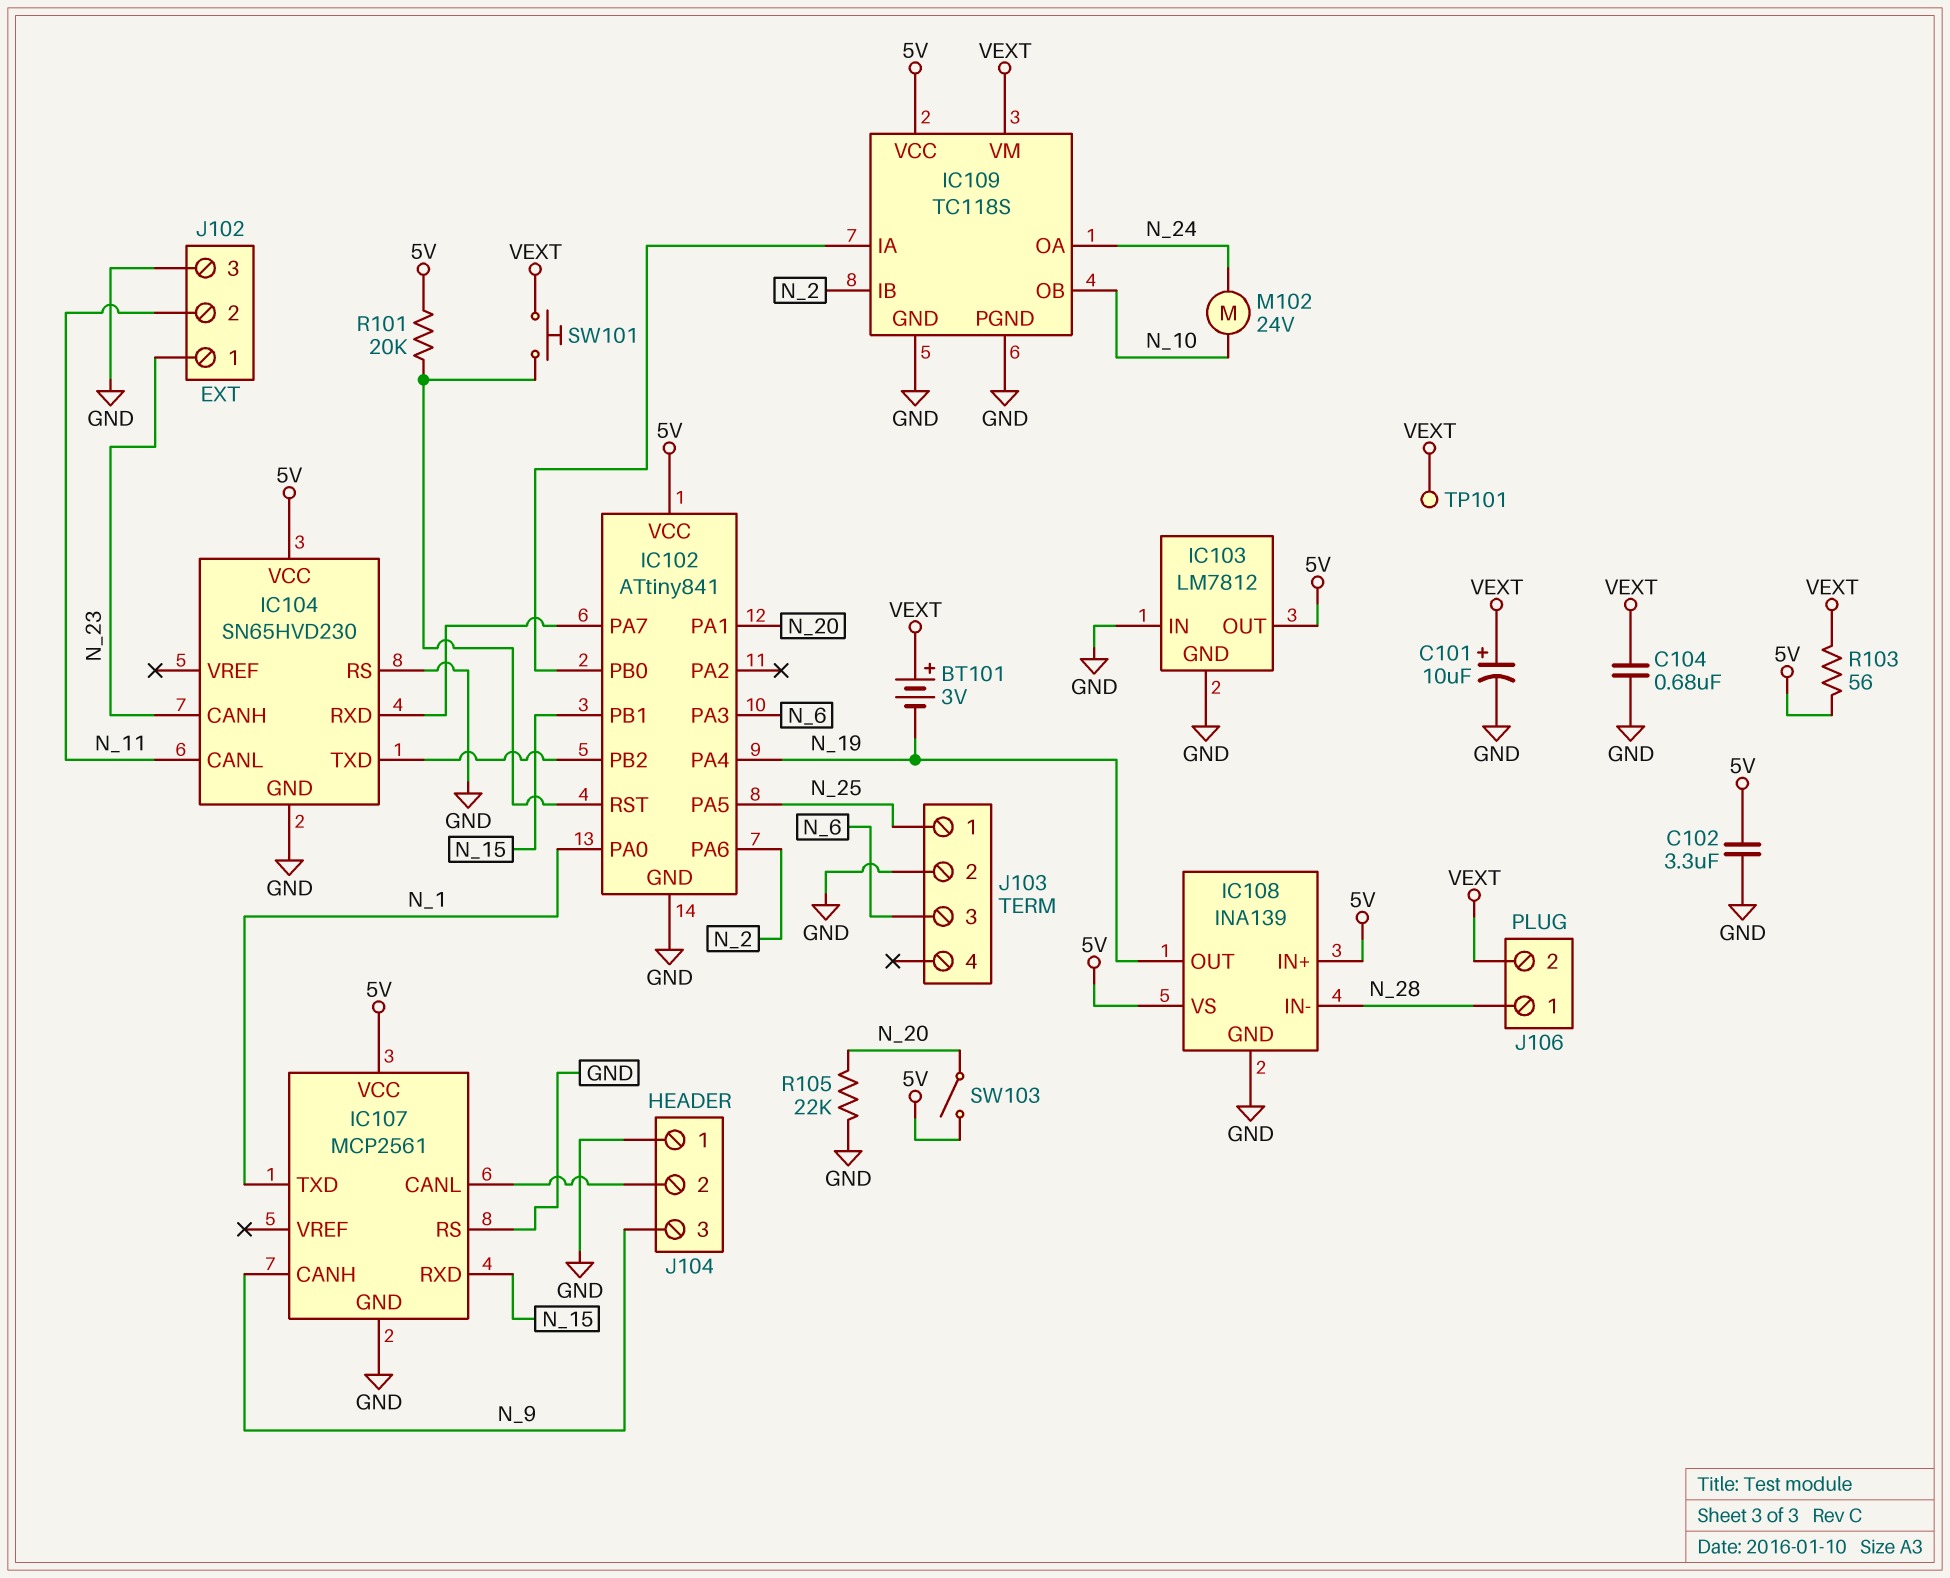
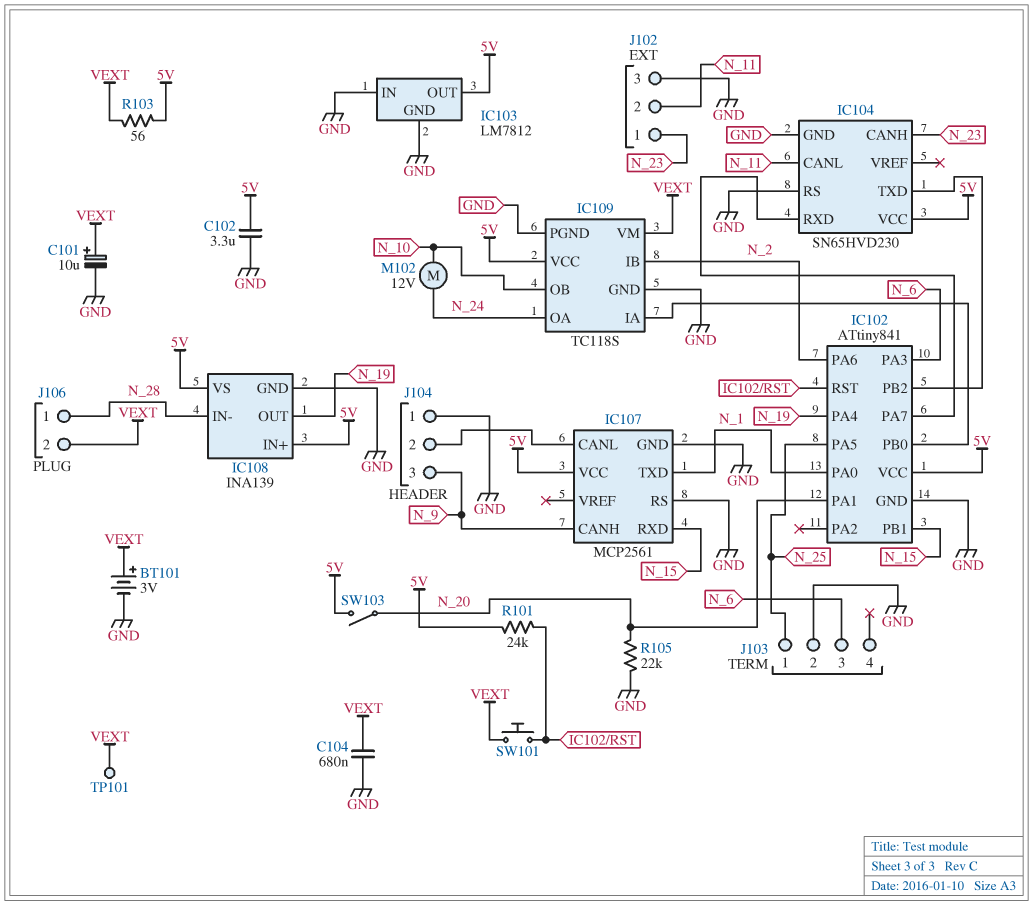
BT101: 3V (plus VEXT, minus N_19) -> 3V (plus VEXT, minus GND)
M102: motor 24V (N_10, N_24) -> motor 12V (N_10, N_24)
R101: 20k (5V, IC102/RST) -> 24k (5V, IC102/RST)

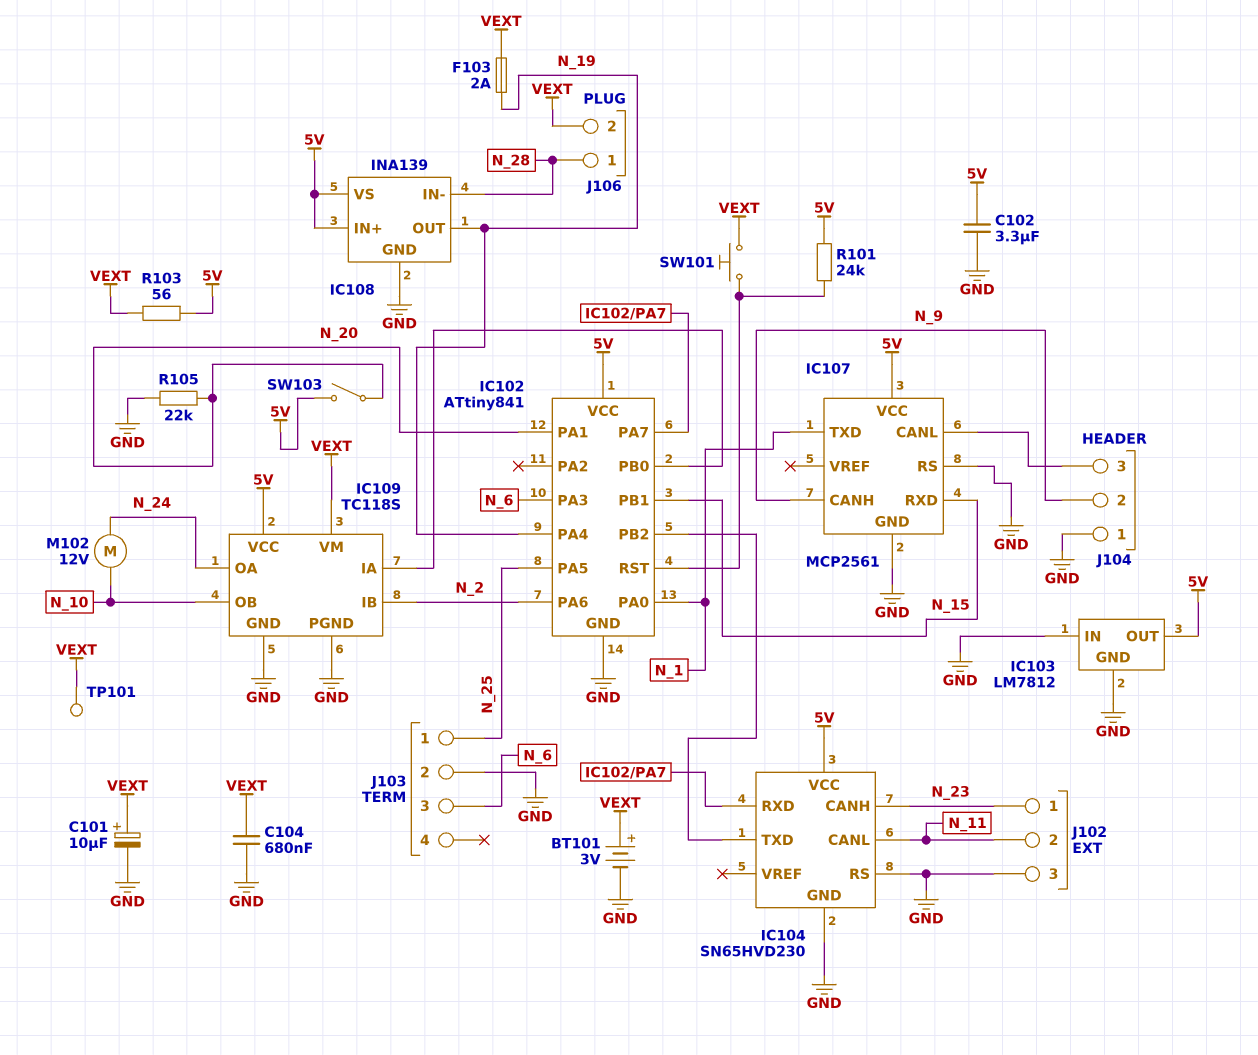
F103: none -> 2A (N_19, VEXT)
J104 pin 2: IC107/CANL -> N_9
J104 pin 3: N_9 -> IC107/CANL

